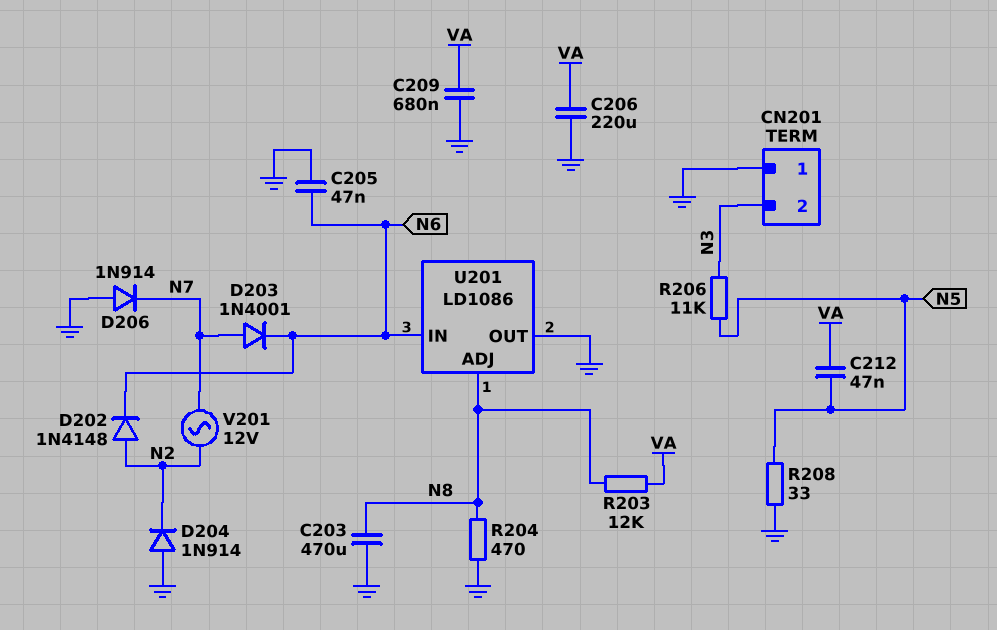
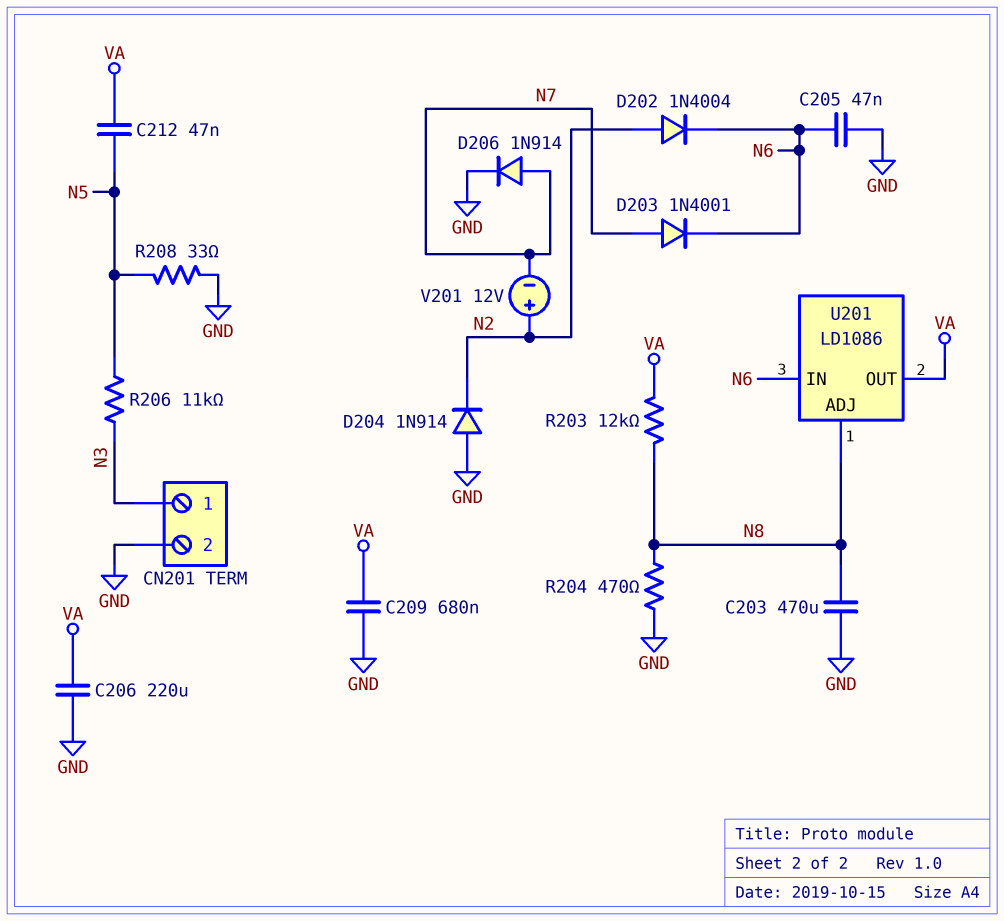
CN201 pin 1: GND -> N3
CN201 pin 2: N3 -> GND
D202: diode 1N4148 (A N2, K N6) -> diode 1N4004 (A N2, K N6)
D206: diode 1N914 (A GND, K N7) -> diode 1N914 (A N7, K GND)
U201 pin OUT: GND -> VA
V201: AC 12V (N2, N7) -> 12V (plus N2, minus N7)

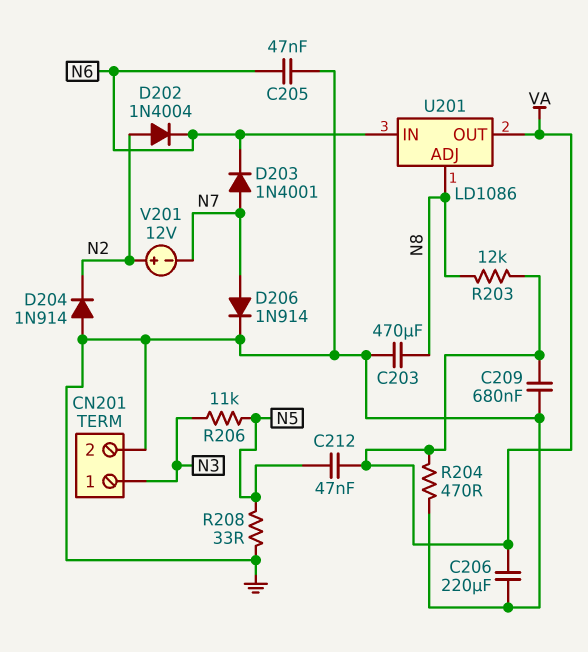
R204: 470 (GND, N8) -> 470 (GND, VA)

